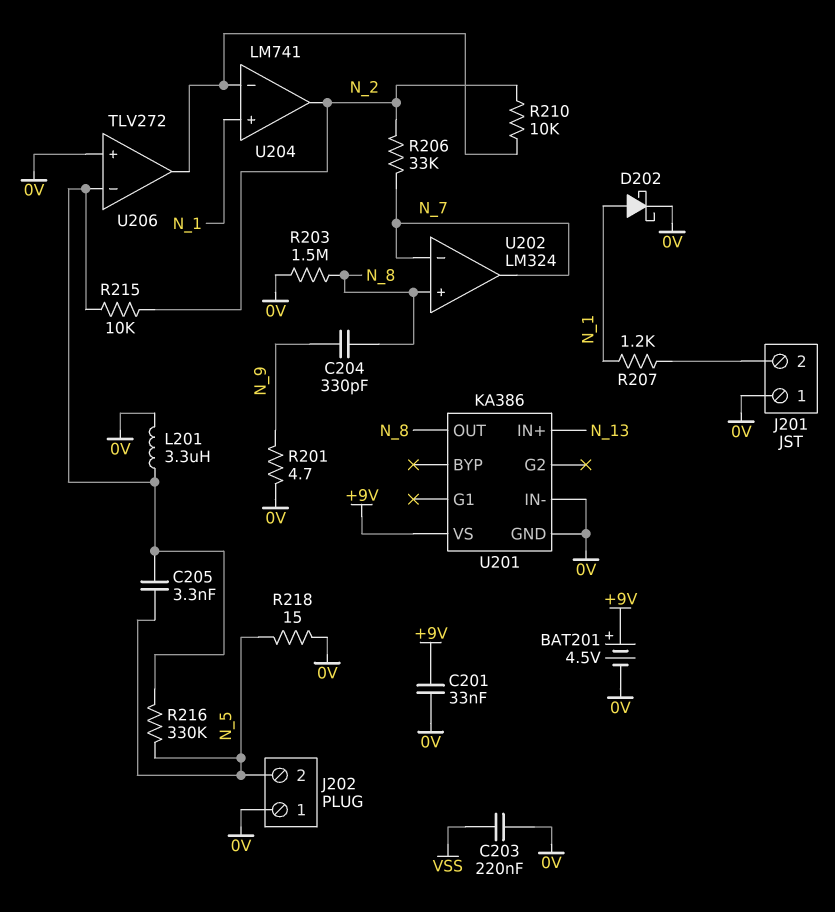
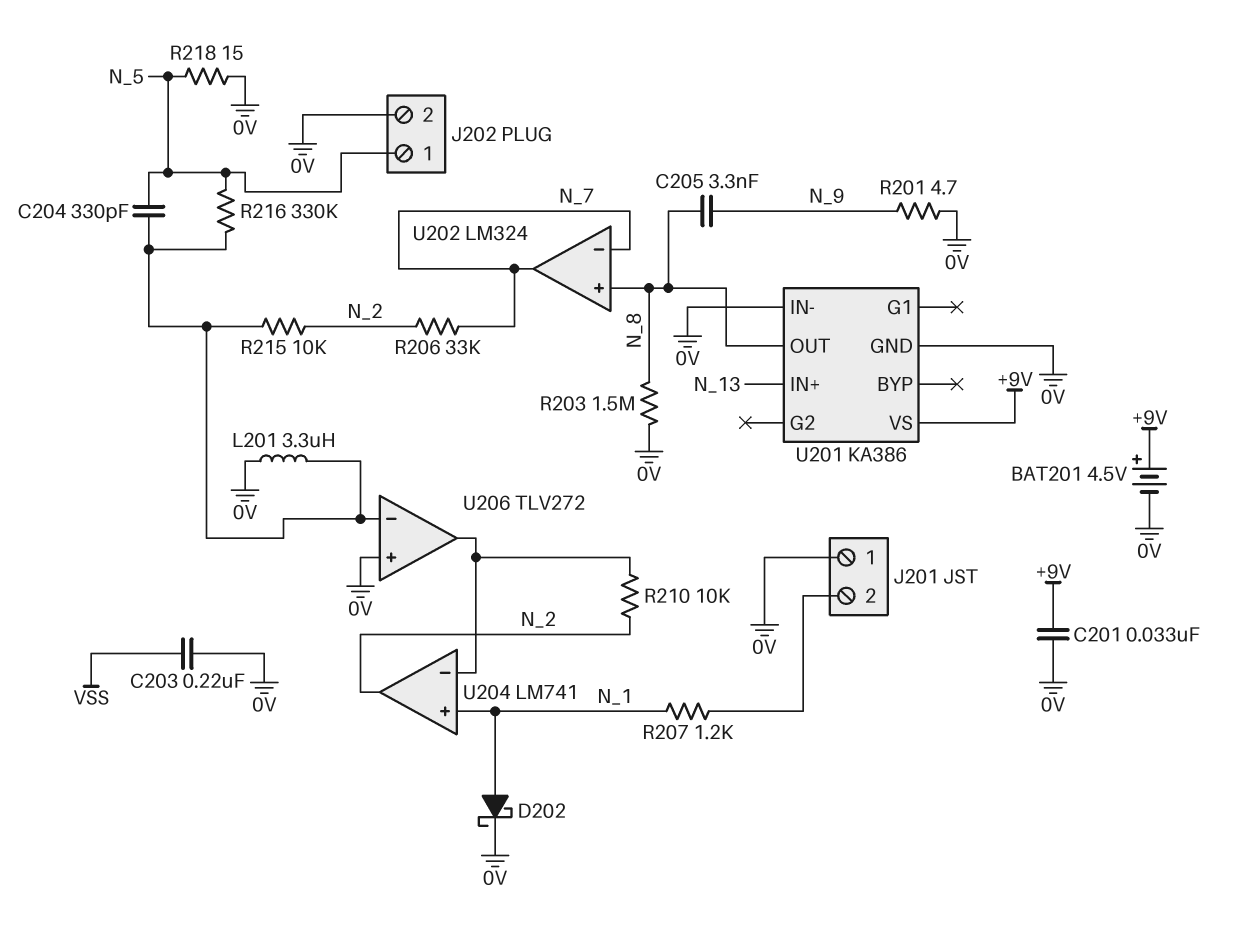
C204: 330pF (N_8, N_9) -> 330pF (N_5, U206/in-)
C205: 3.3nF (N_5, U206/in-) -> 3.3nF (N_8, N_9)
J202 pin 1: 0V -> N_5
J202 pin 2: N_5 -> 0V

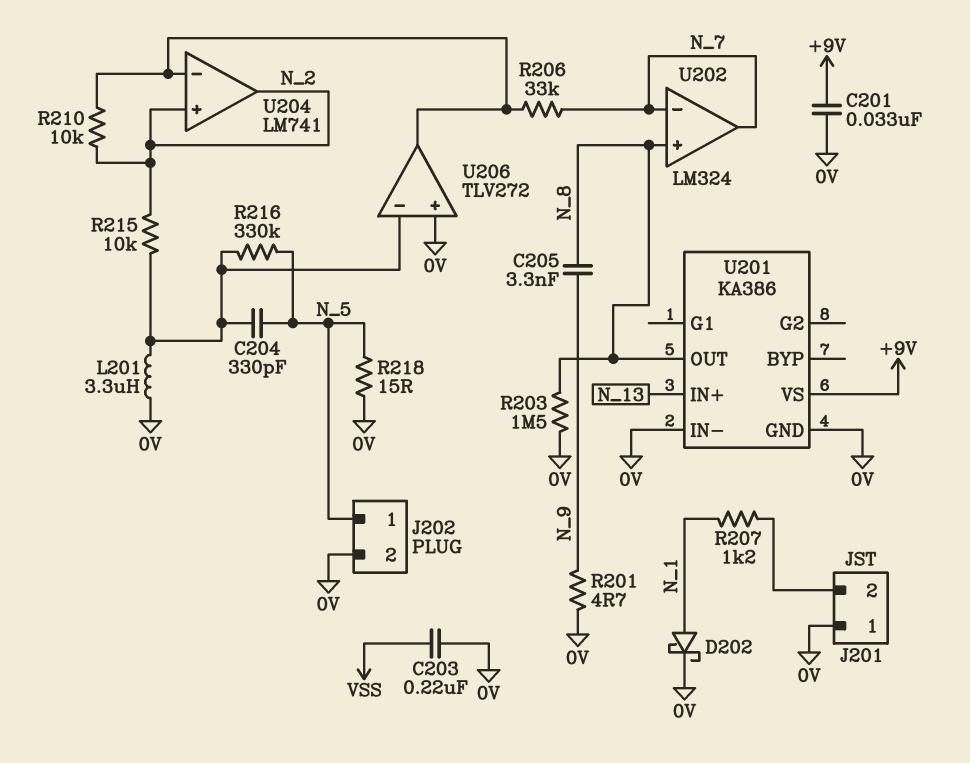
BAT201: 4.5V (plus +9V, minus 0V) -> none
R206: 33k (N_2, N_7) -> 33k (N_7, U204/in-)
U204 pin in+: N_1 -> N_2

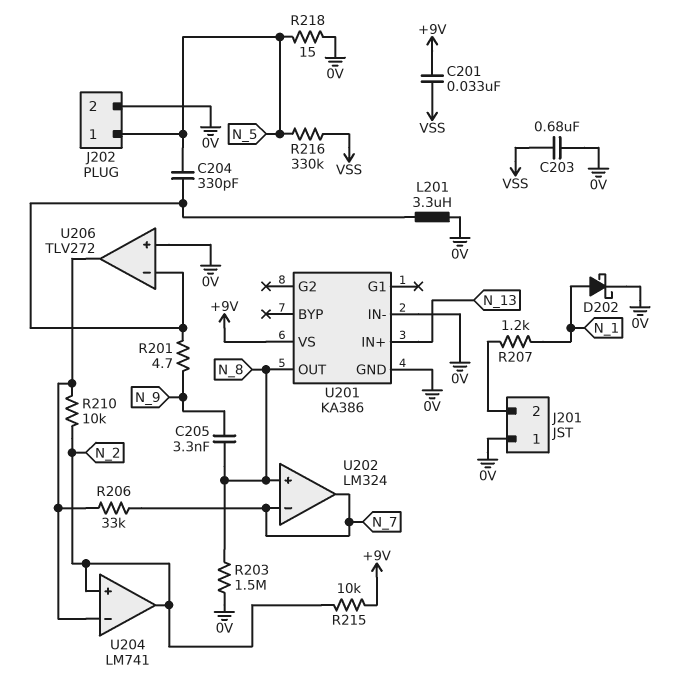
C201: 33nF (+9V, 0V) -> 33nF (+9V, VSS)
C203: 220nF (0V, VSS) -> 680nF (0V, VSS)
R201: 4.7 (0V, N_9) -> 4.7 (N_9, U206/in-)
R215: 10k (N_2, U206/in-) -> 10k (+9V, N_2)
R216: 330k (N_5, U206/in-) -> 330k (N_5, VSS)

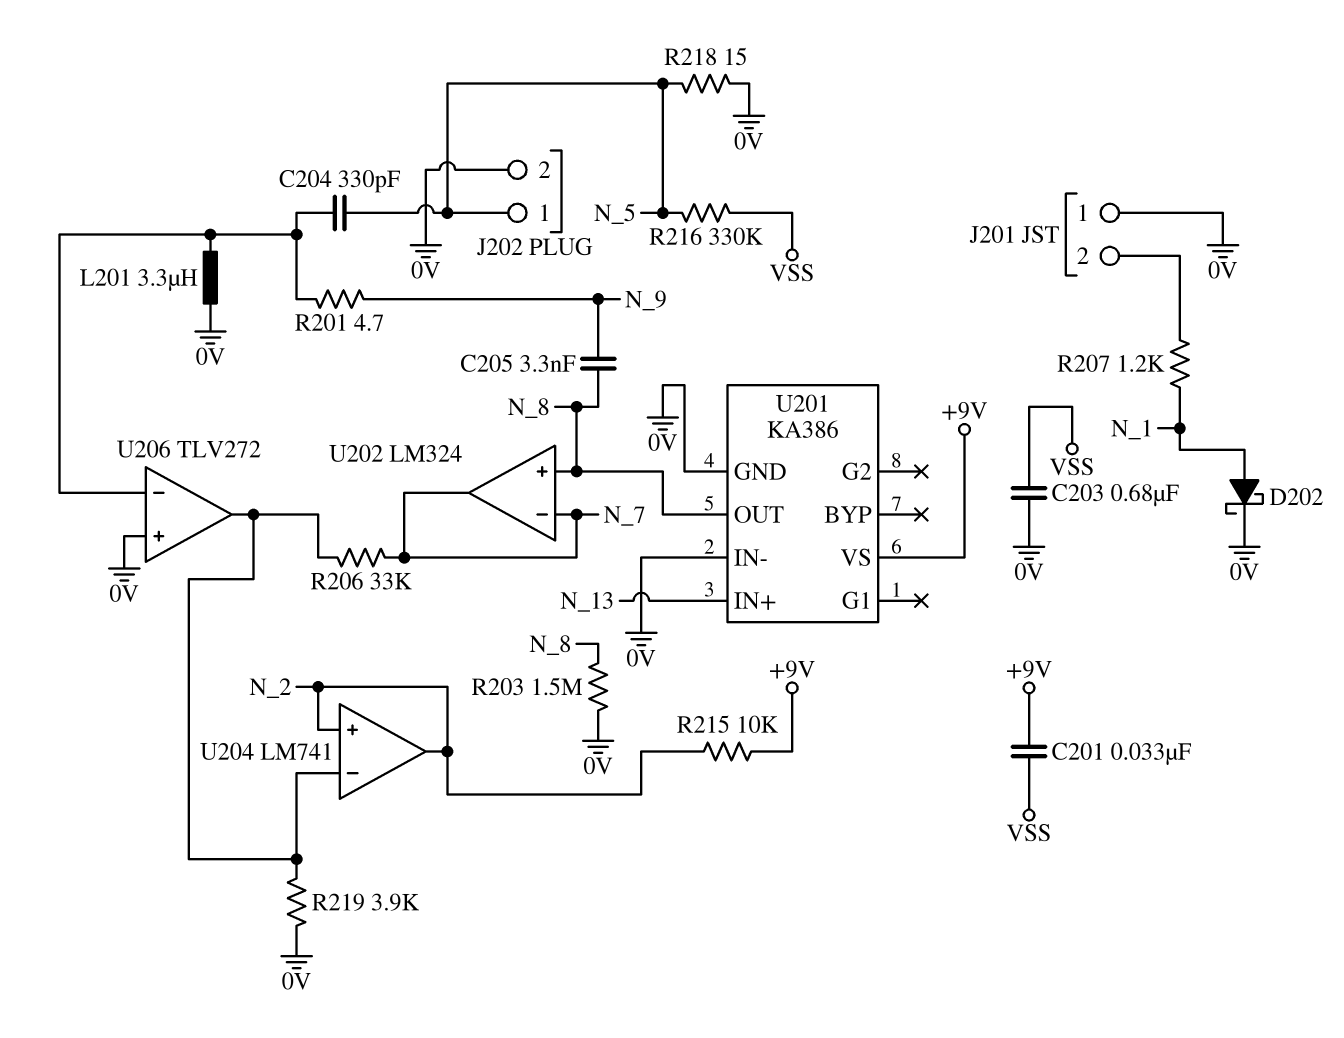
R210: 10k (N_2, U204/in-) -> none
R219: none -> 3.9k (0V, U204/in-)

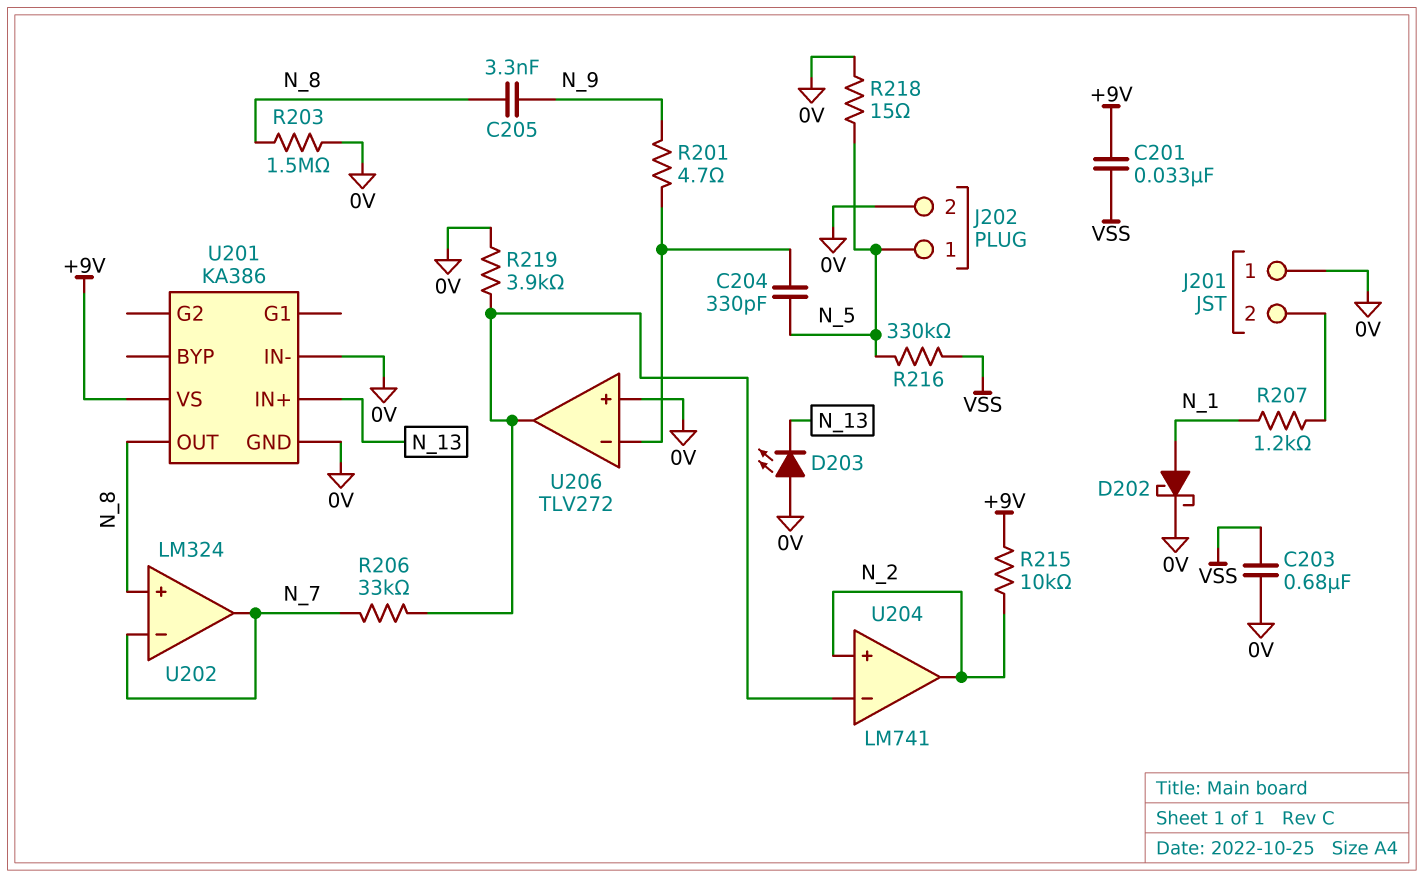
D203: none -> LED (A 0V, K N_13)
L201: 3.3uH (0V, U206/in-) -> none

